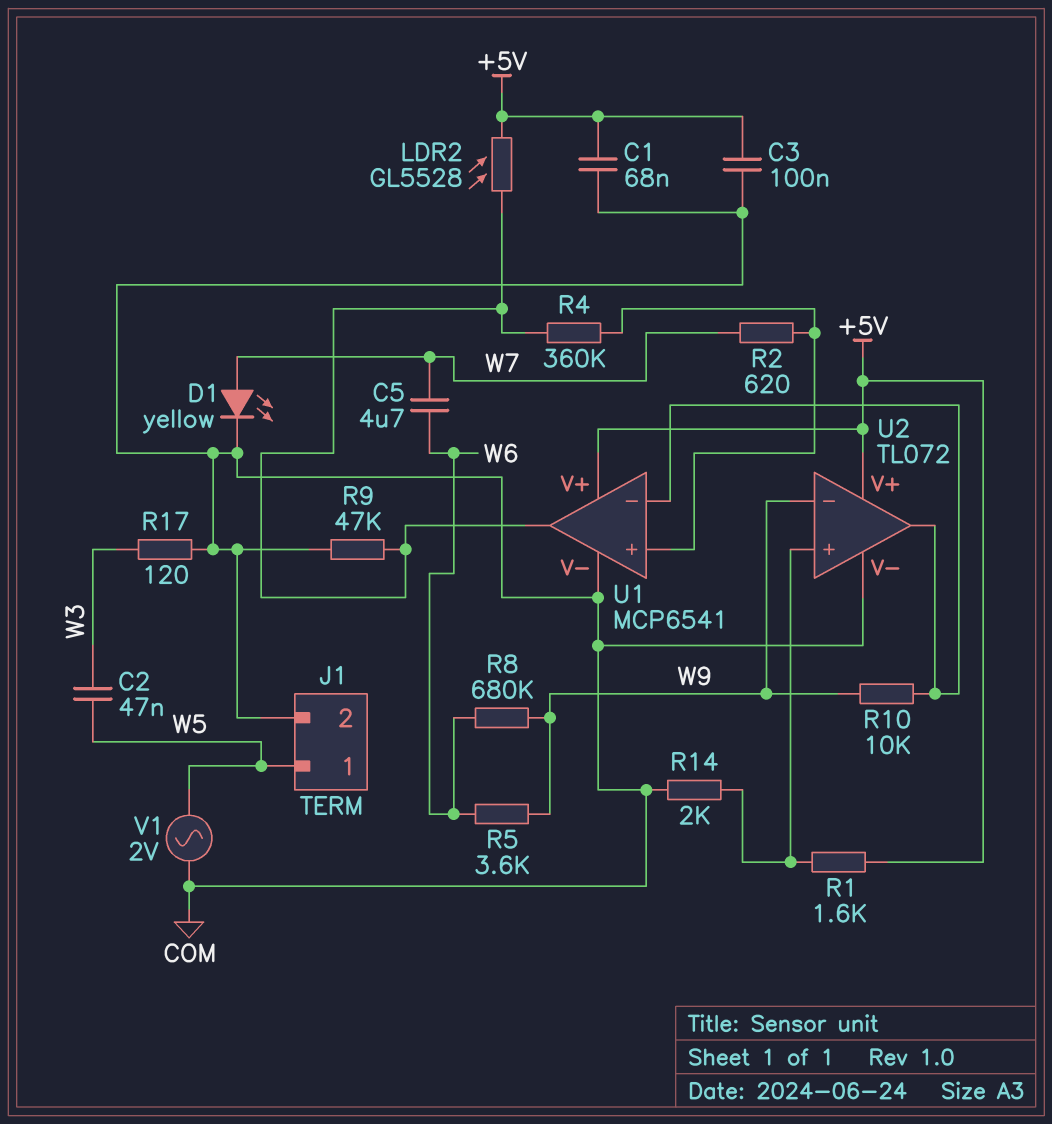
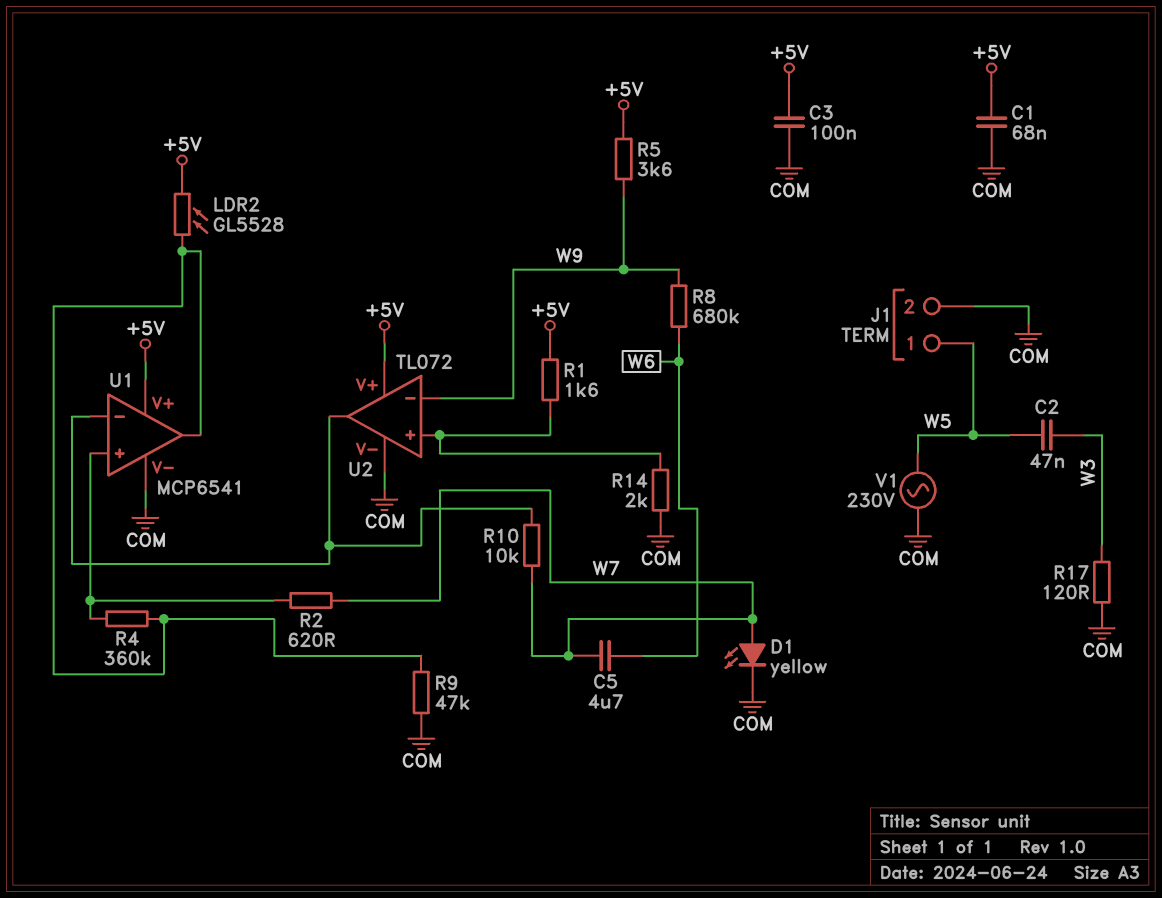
R5: 3.6k (W6, W9) -> 3.6k (+5V, W9)
R10: 10k (U1/in-, W9) -> 10k (U1/in-, W7)
V1: AC 2V (COM, W5) -> AC 230V (COM, W5)

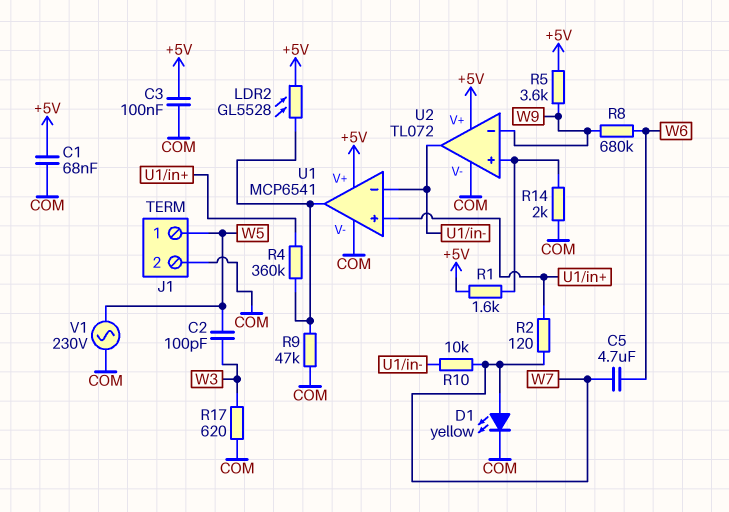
C2: 47nF (W3, W5) -> 100pF (W3, W5)
R2: 620 (U1/in+, W7) -> 120 (U1/in+, W7)
R17: 120 (COM, W3) -> 620 (COM, W3)

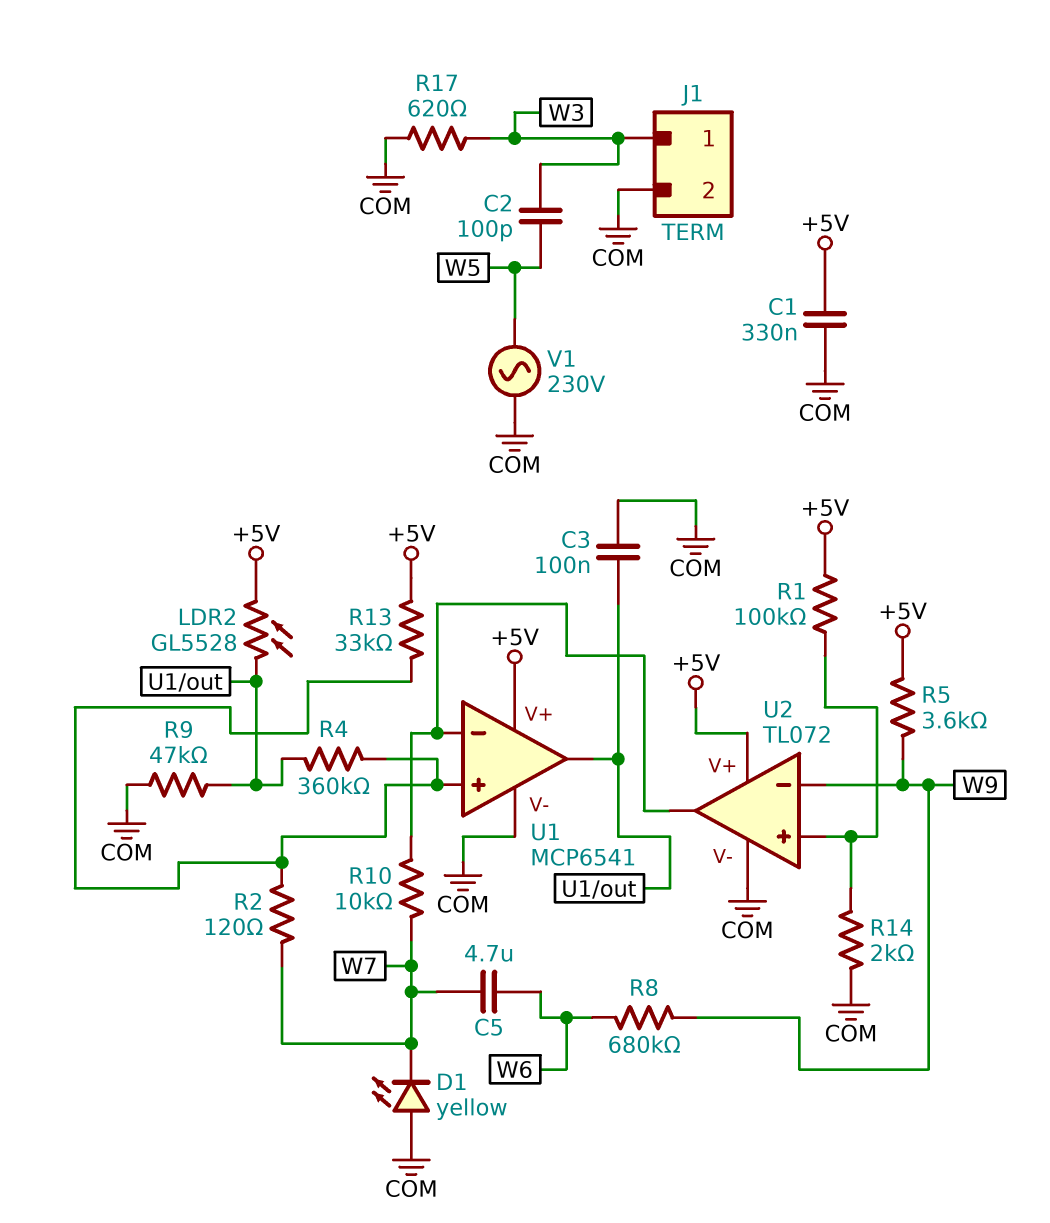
C1: 68nF (+5V, COM) -> 330nF (+5V, COM)
C3: 100nF (+5V, COM) -> 100nF (COM, U1/out)
D1: LED yellow (A W7, K COM) -> LED yellow (A COM, K W7)
J1 pin 1: W5 -> W3
R1: 1.6k (+5V, U2/in+) -> 100k (+5V, U2/in+)
R13: none -> 33k (+5V, U1/in+)

